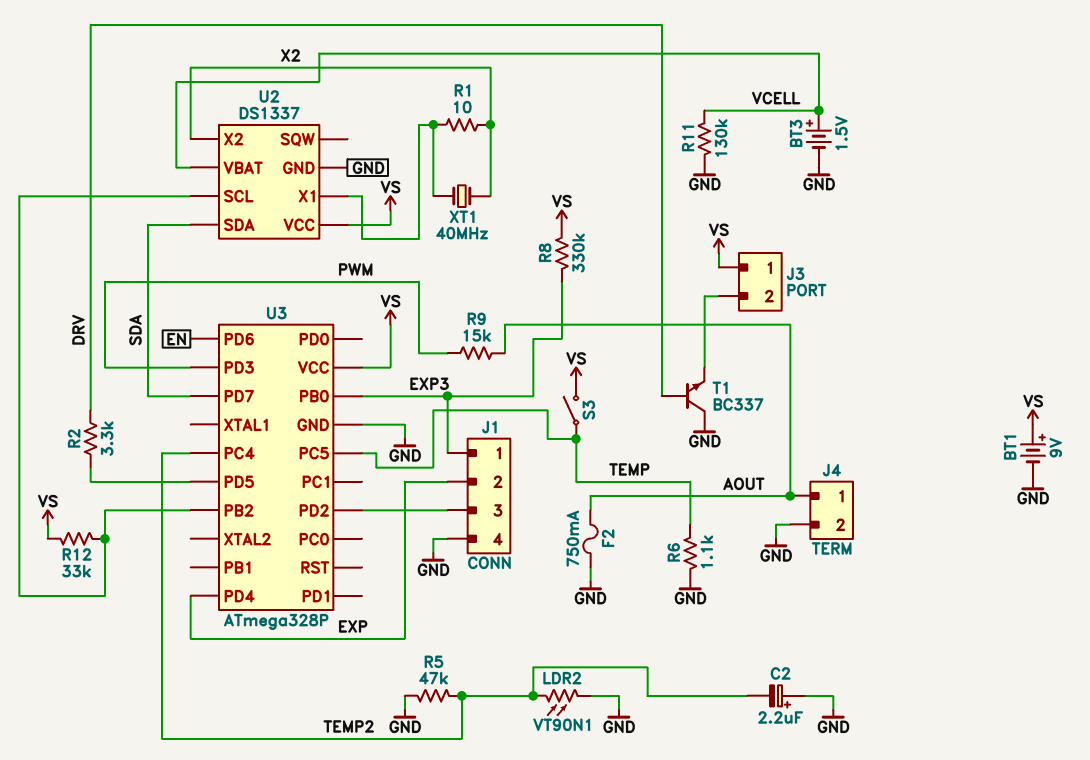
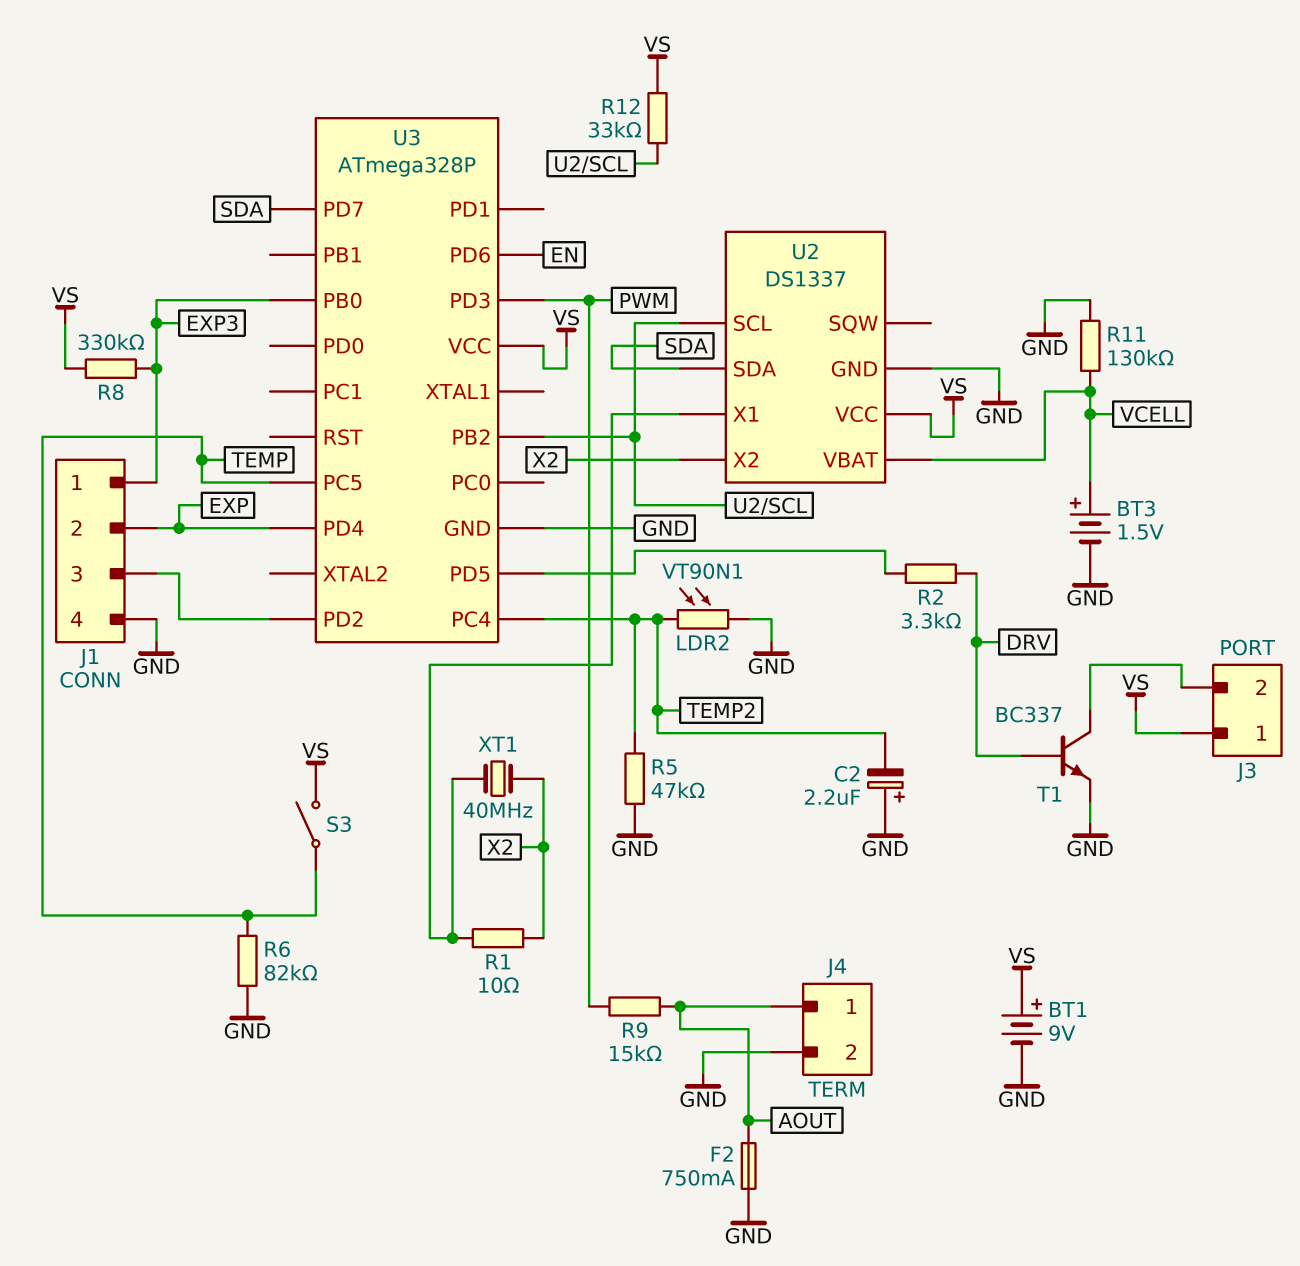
R6: 1.1k (GND, TEMP) -> 82k (GND, TEMP)
T1: NPN BC337 (B DRV, C GND, E J3/2) -> NPN BC337 (B DRV, C J3/2, E GND)

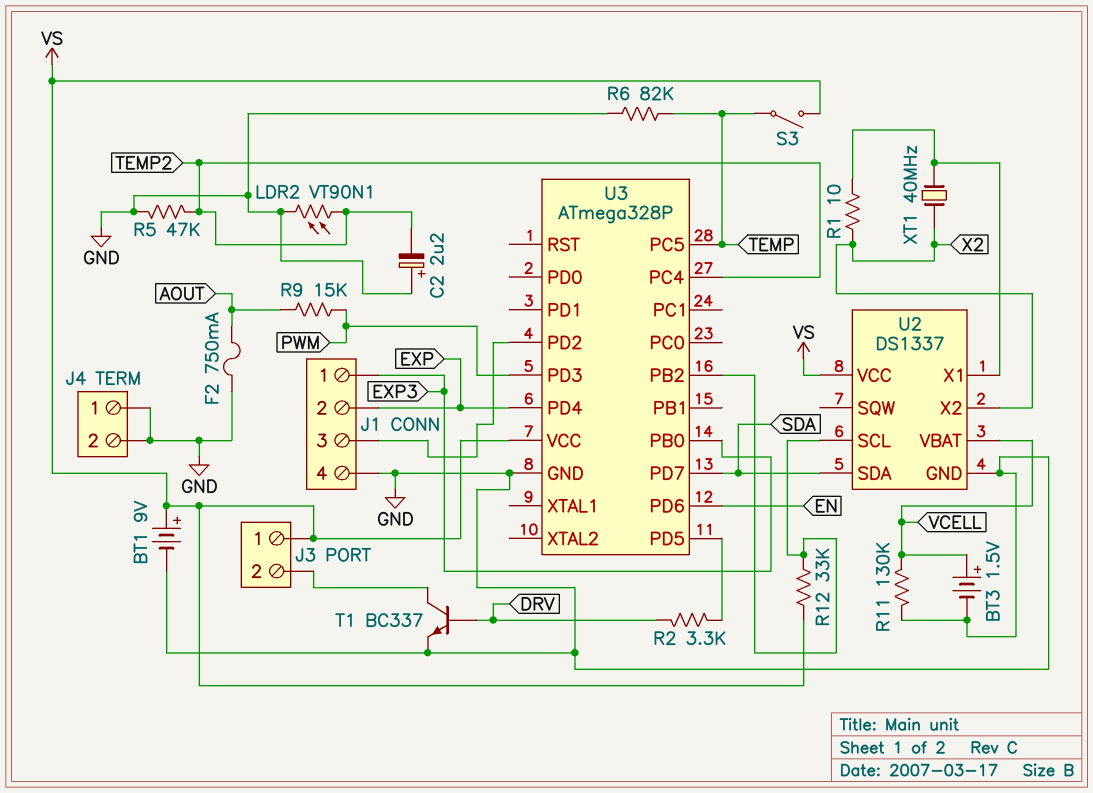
J4 pin 1: AOUT -> GND
R8: 330k (EXP3, VS) -> none

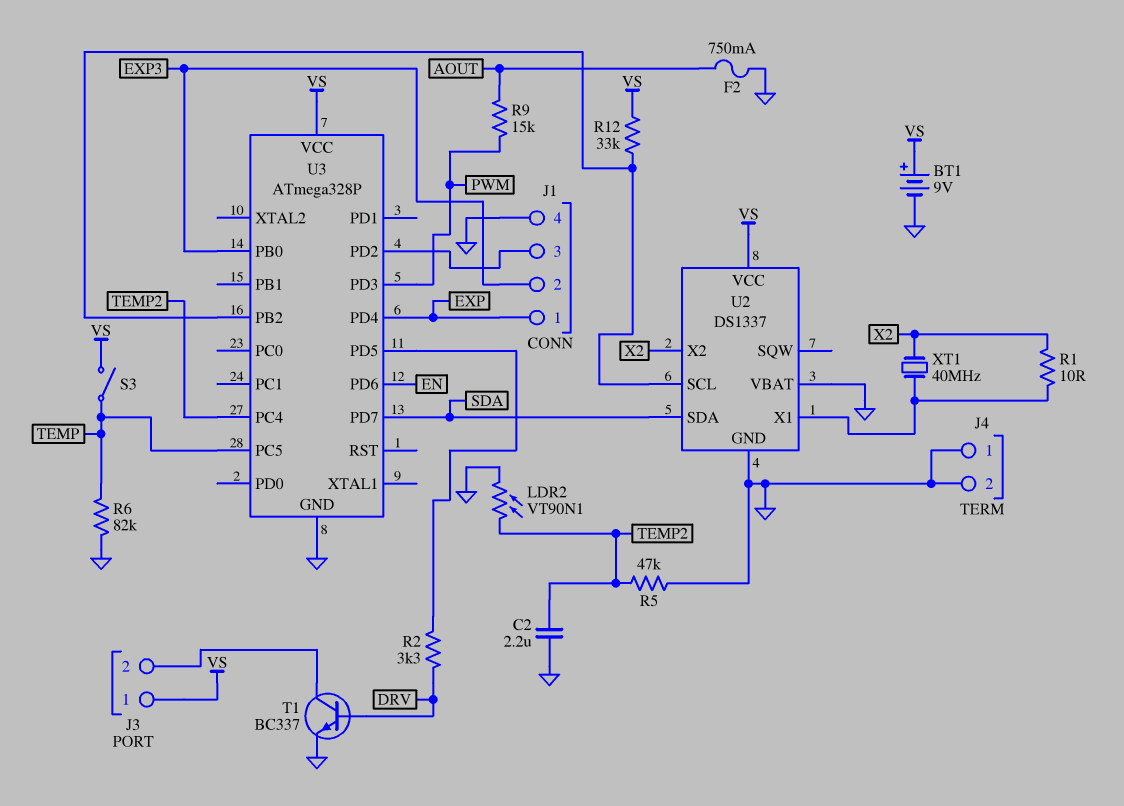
BT3: 1.5V (plus VCELL, minus GND) -> none
C2: 2.2uF (plus GND, minus TEMP2) -> 2.2uF (GND, TEMP2)
J1 pin 1: EXP3 -> EXP
J1 pin 2: EXP -> EXP3
R11: 130k (GND, VCELL) -> none
U2 pin VBAT: VCELL -> GND

